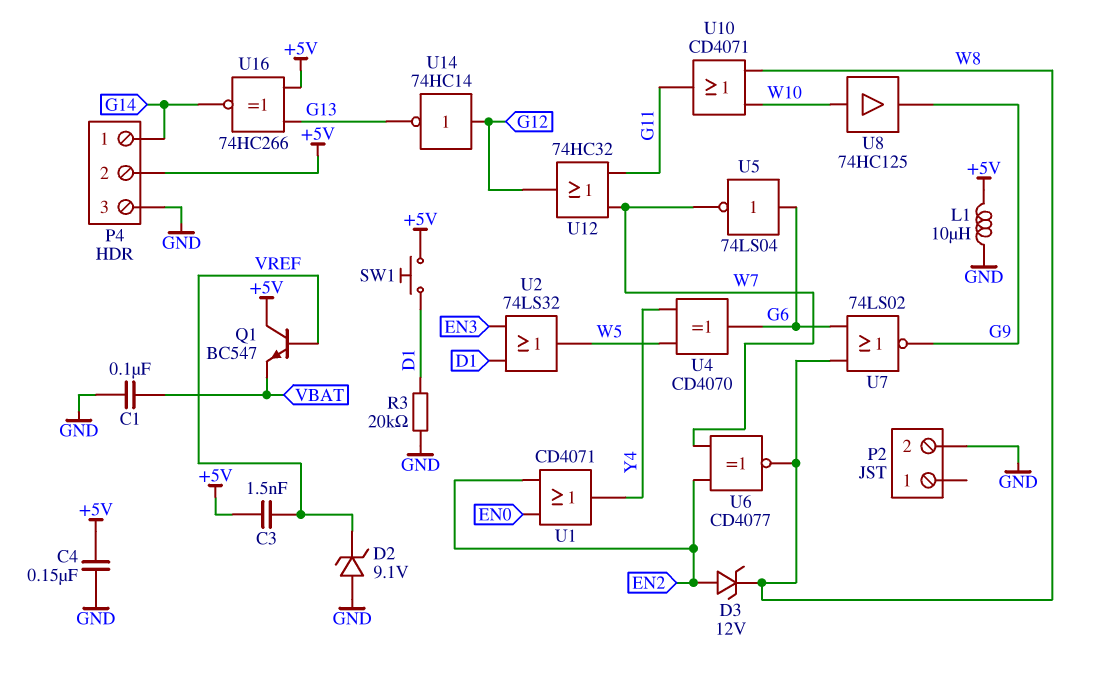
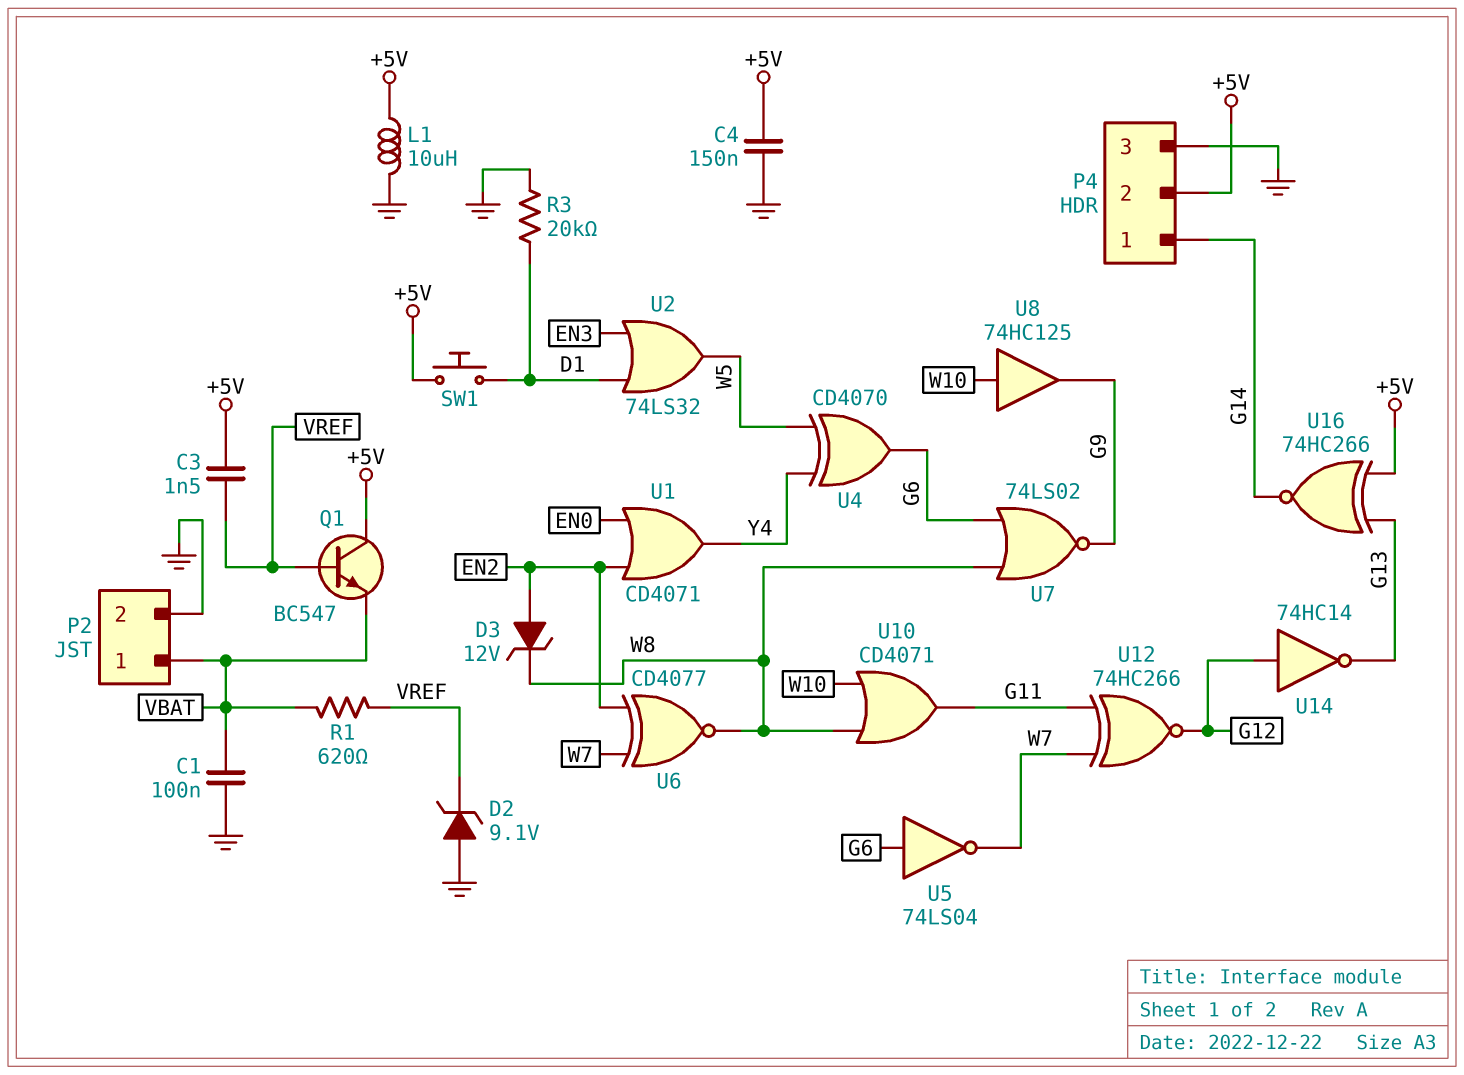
P2 pin 1: none -> VBAT
R1: none -> 620 (VBAT, VREF)
U12: OR 74HC32 (in G11, in W7, out G12) -> XNOR 74HC266 (in G11, in W7, out G12)

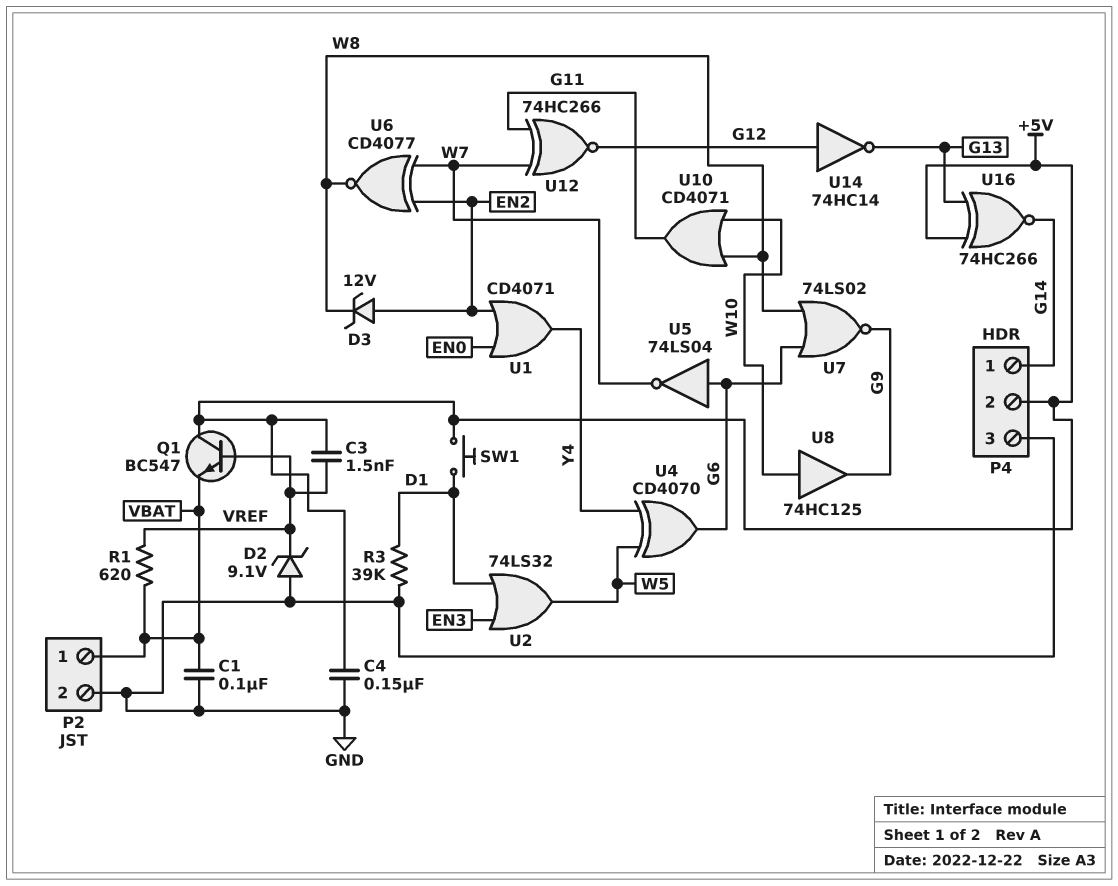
L1: 10uH (+5V, GND) -> none
R3: 20k (D1, GND) -> 39k (D1, GND)

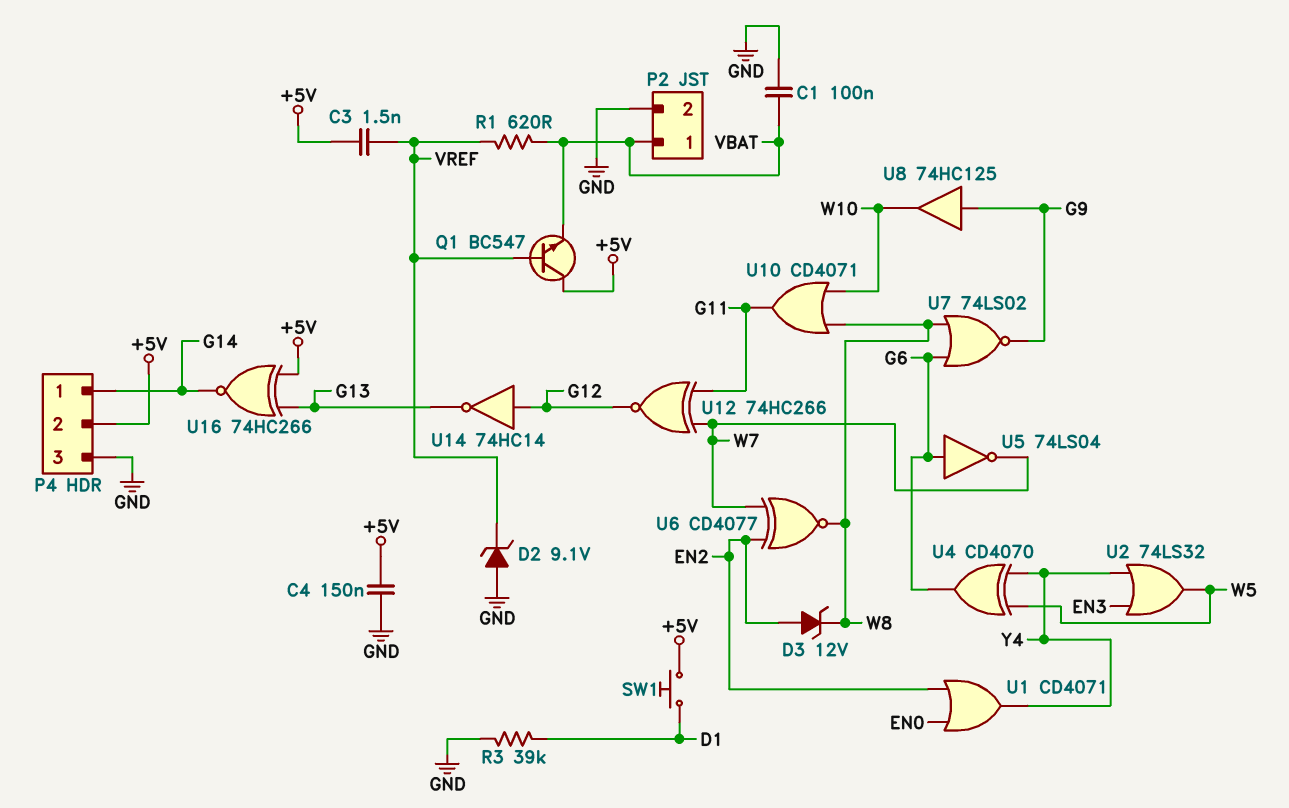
U2: OR 74LS32 (in D1, in EN3, out W5) -> OR 74LS32 (in EN3, in Y4, out W5)
U8: buffer 74HC125 (in W10, out G9) -> buffer 74HC125 (in G9, out W10)

